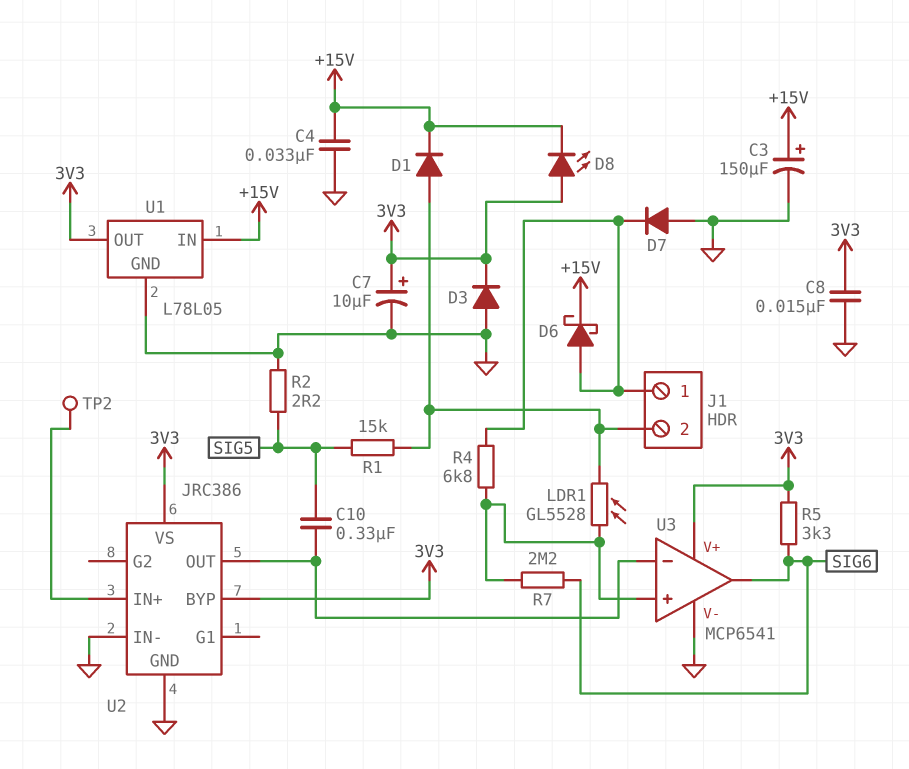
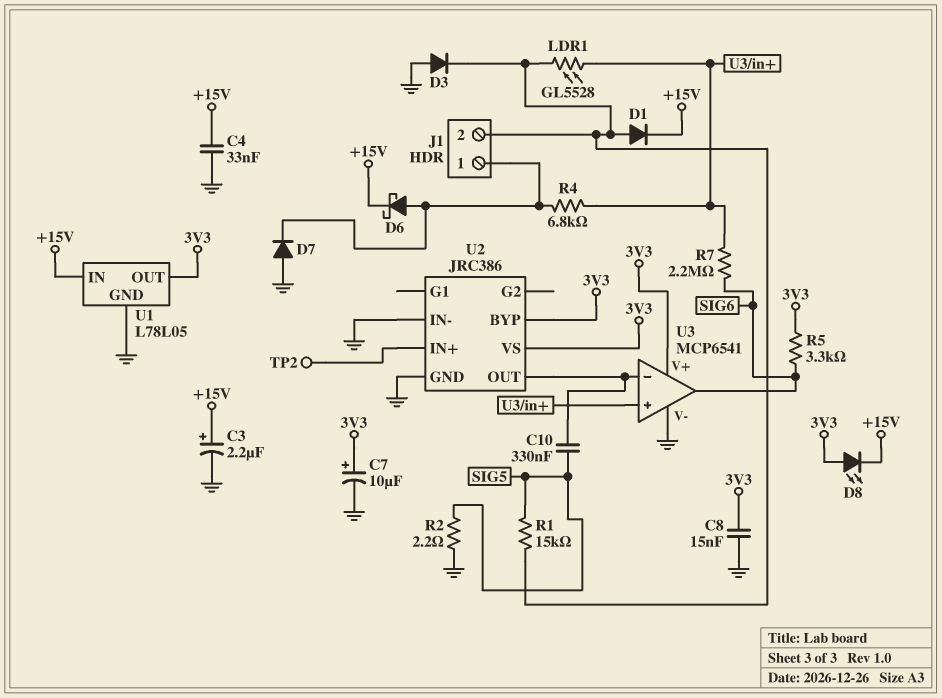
C3: 150uF (plus +15V, minus GND) -> 2.2uF (plus +15V, minus GND)
D3: diode (A GND, K 3V3) -> diode (A GND, K J1/2)

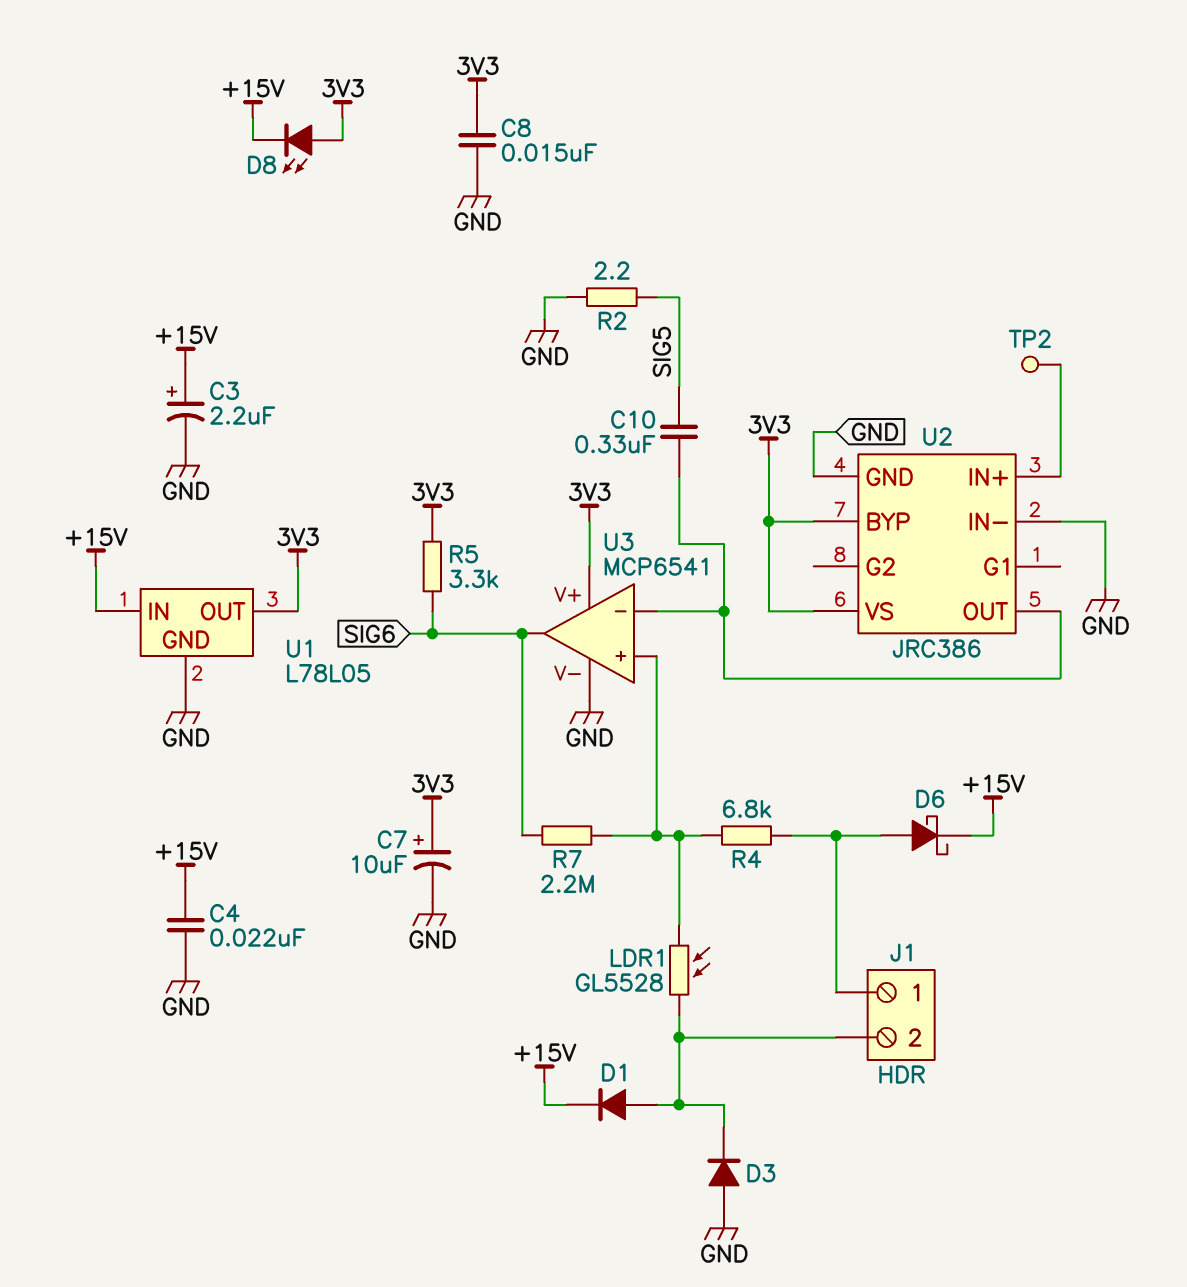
C4: 33nF (+15V, GND) -> 22nF (+15V, GND)
D7: diode (A GND, K J1/1) -> none
R1: 15k (J1/2, SIG5) -> none

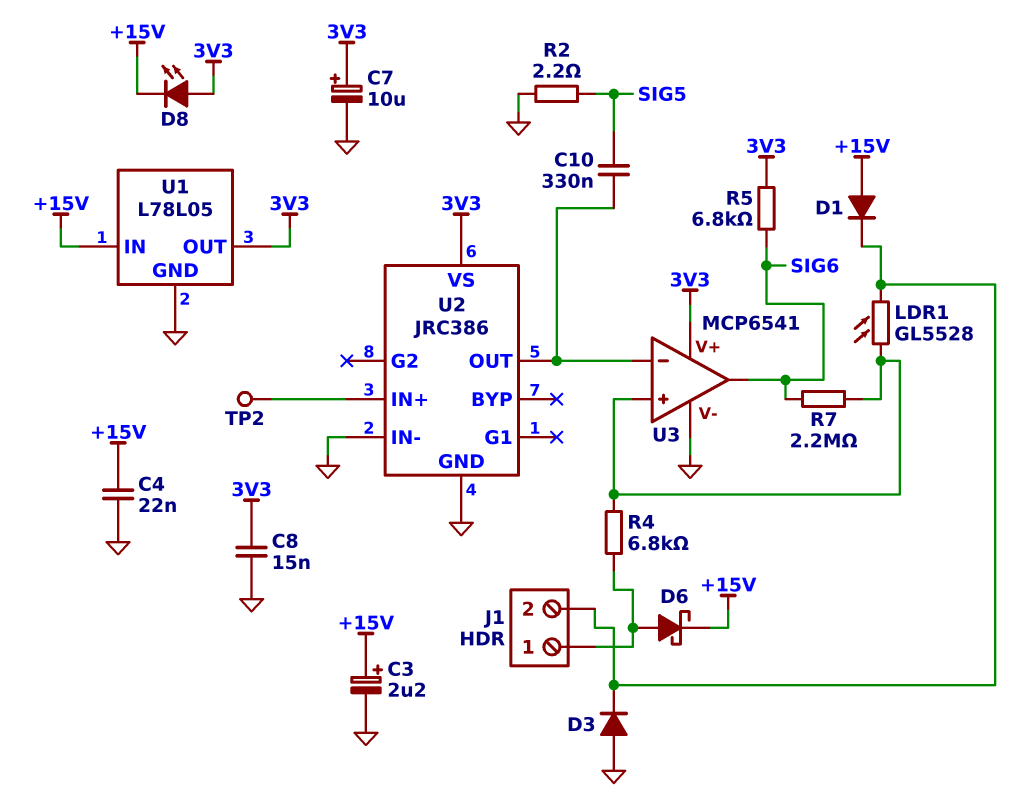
D1: diode (A J1/2, K +15V) -> diode (A +15V, K J1/2)
R5: 3.3k (3V3, SIG6) -> 6.8k (3V3, SIG6)
U2 pin BYP: 3V3 -> none

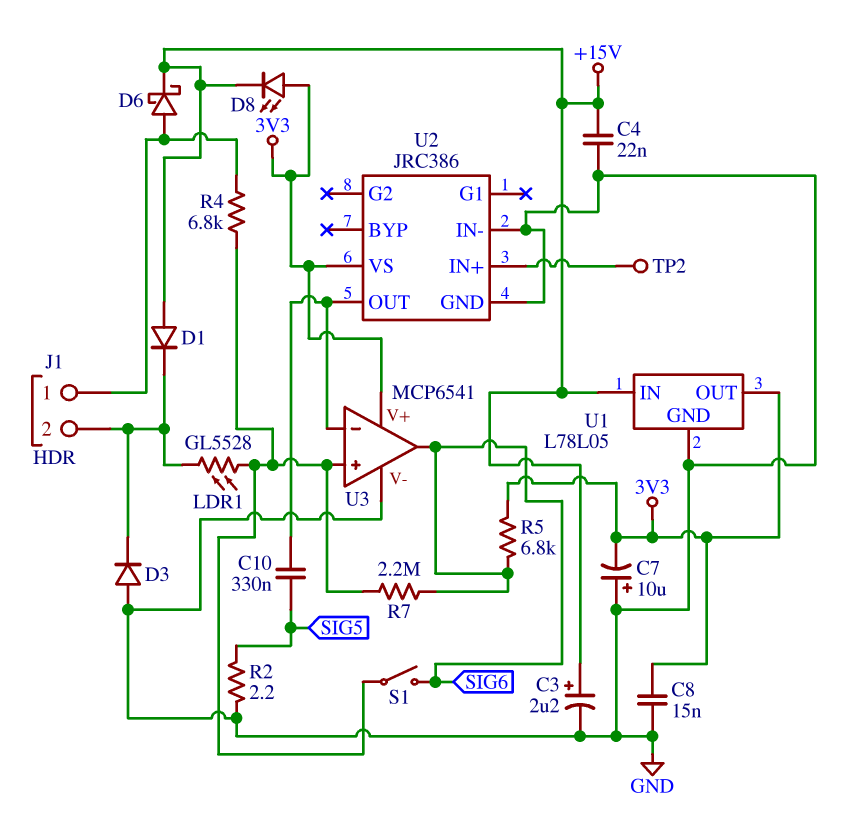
C7: 10uF (plus 3V3, minus GND) -> 10uF (plus GND, minus 3V3)
S1: none -> switch (SIG6, U3/in+)

